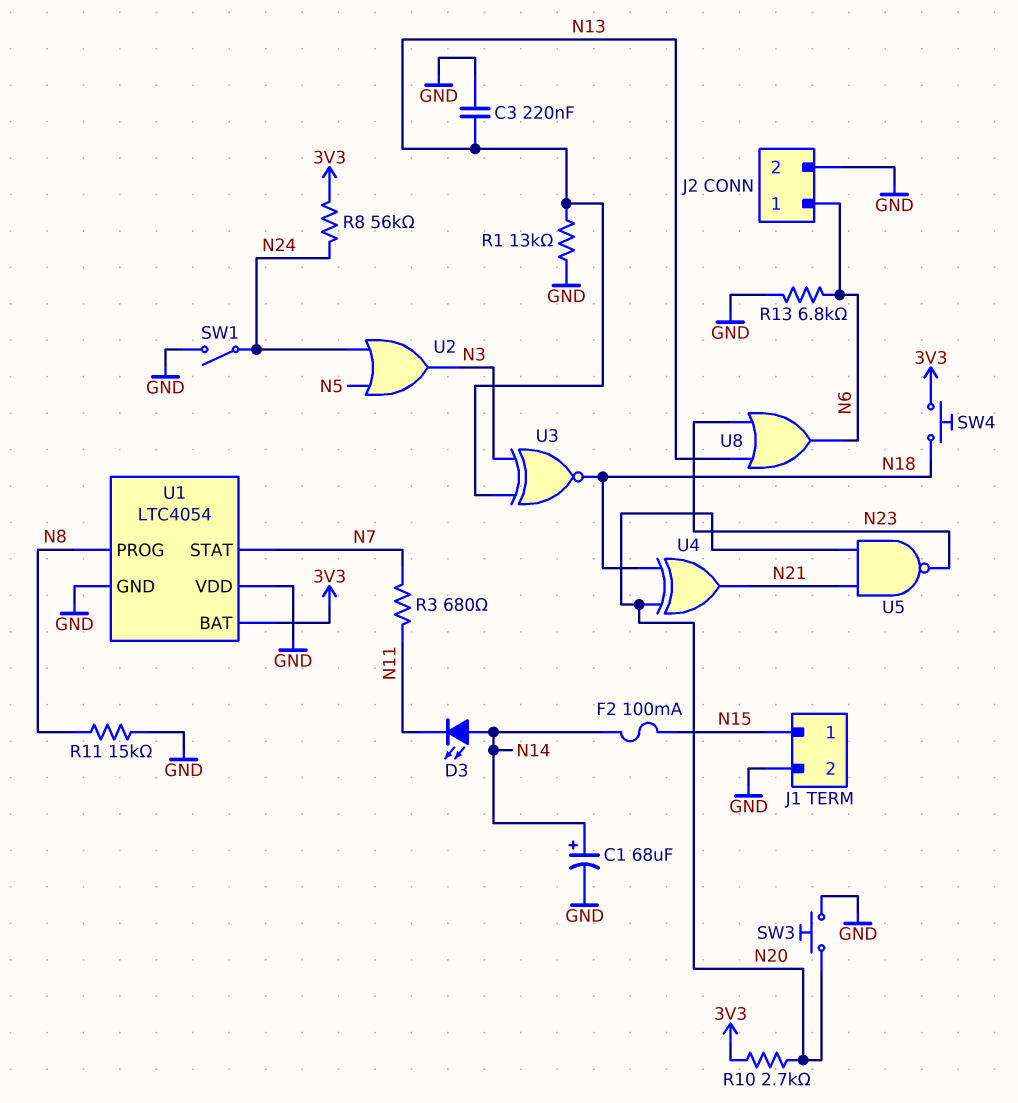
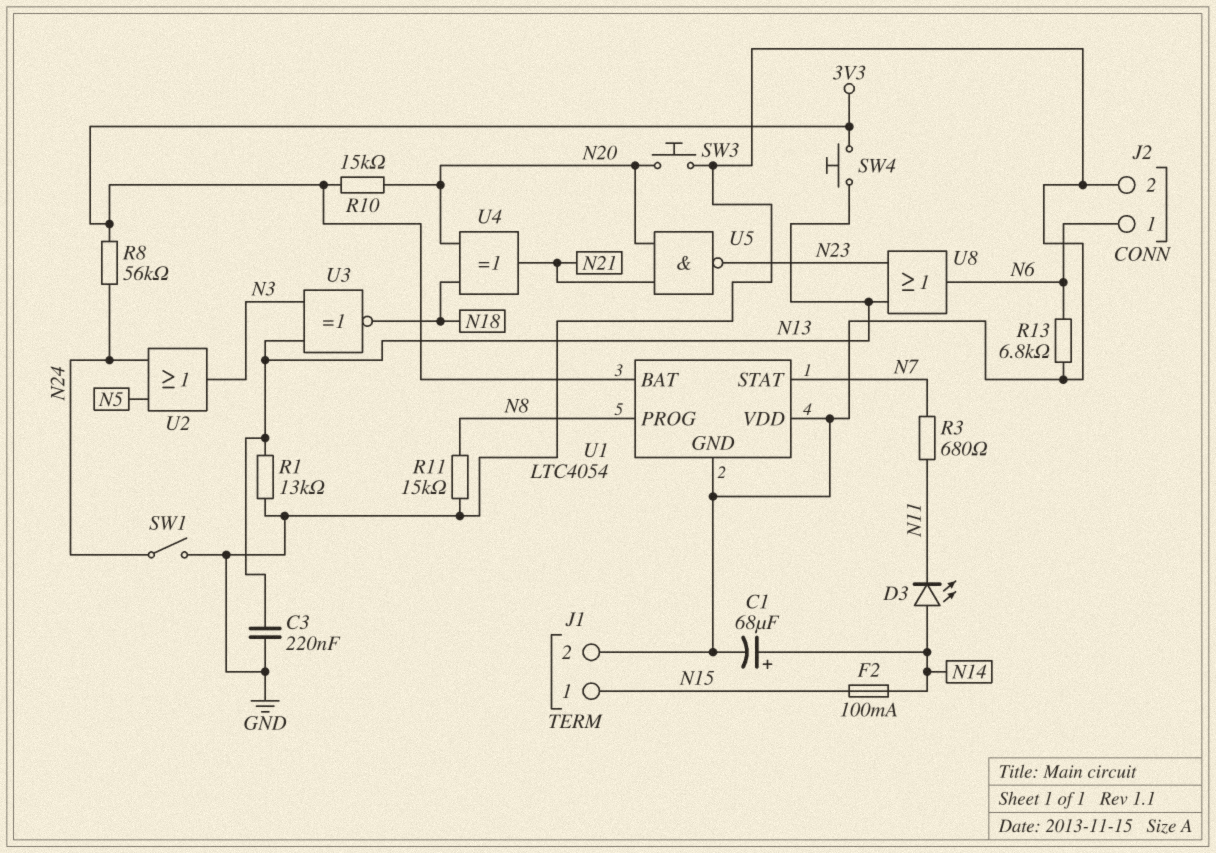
R10: 2.7k (3V3, N20) -> 15k (3V3, N20)
SW4: button (3V3, N18) -> button (3V3, N13)

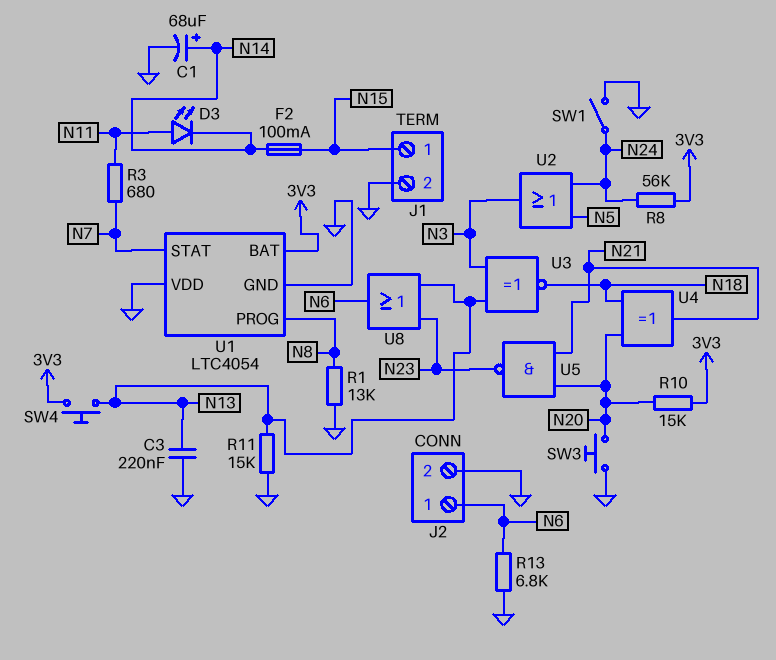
D3: LED (A N14, K N11) -> LED (A N11, K N14)
R1: 13k (GND, N13) -> 13k (GND, N8)
R11: 15k (GND, N8) -> 15k (GND, N13)

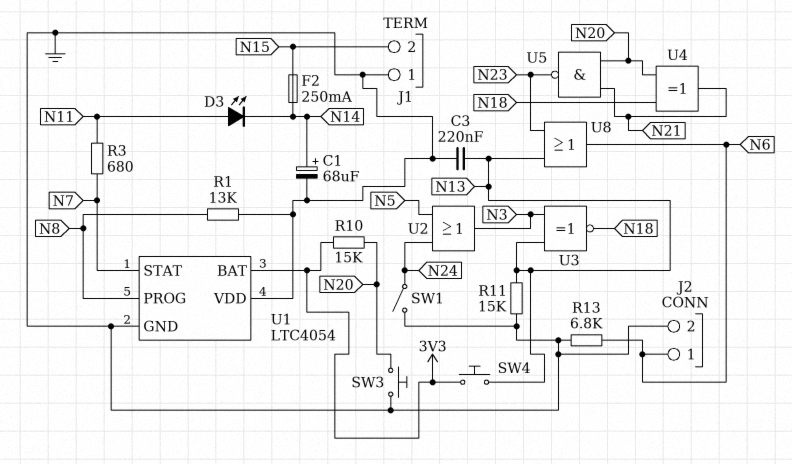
F2: 100mA (N14, N15) -> 250mA (N14, N15)
J1 pin 1: N15 -> GND
J1 pin 2: GND -> N15
R8: 56k (3V3, N24) -> none

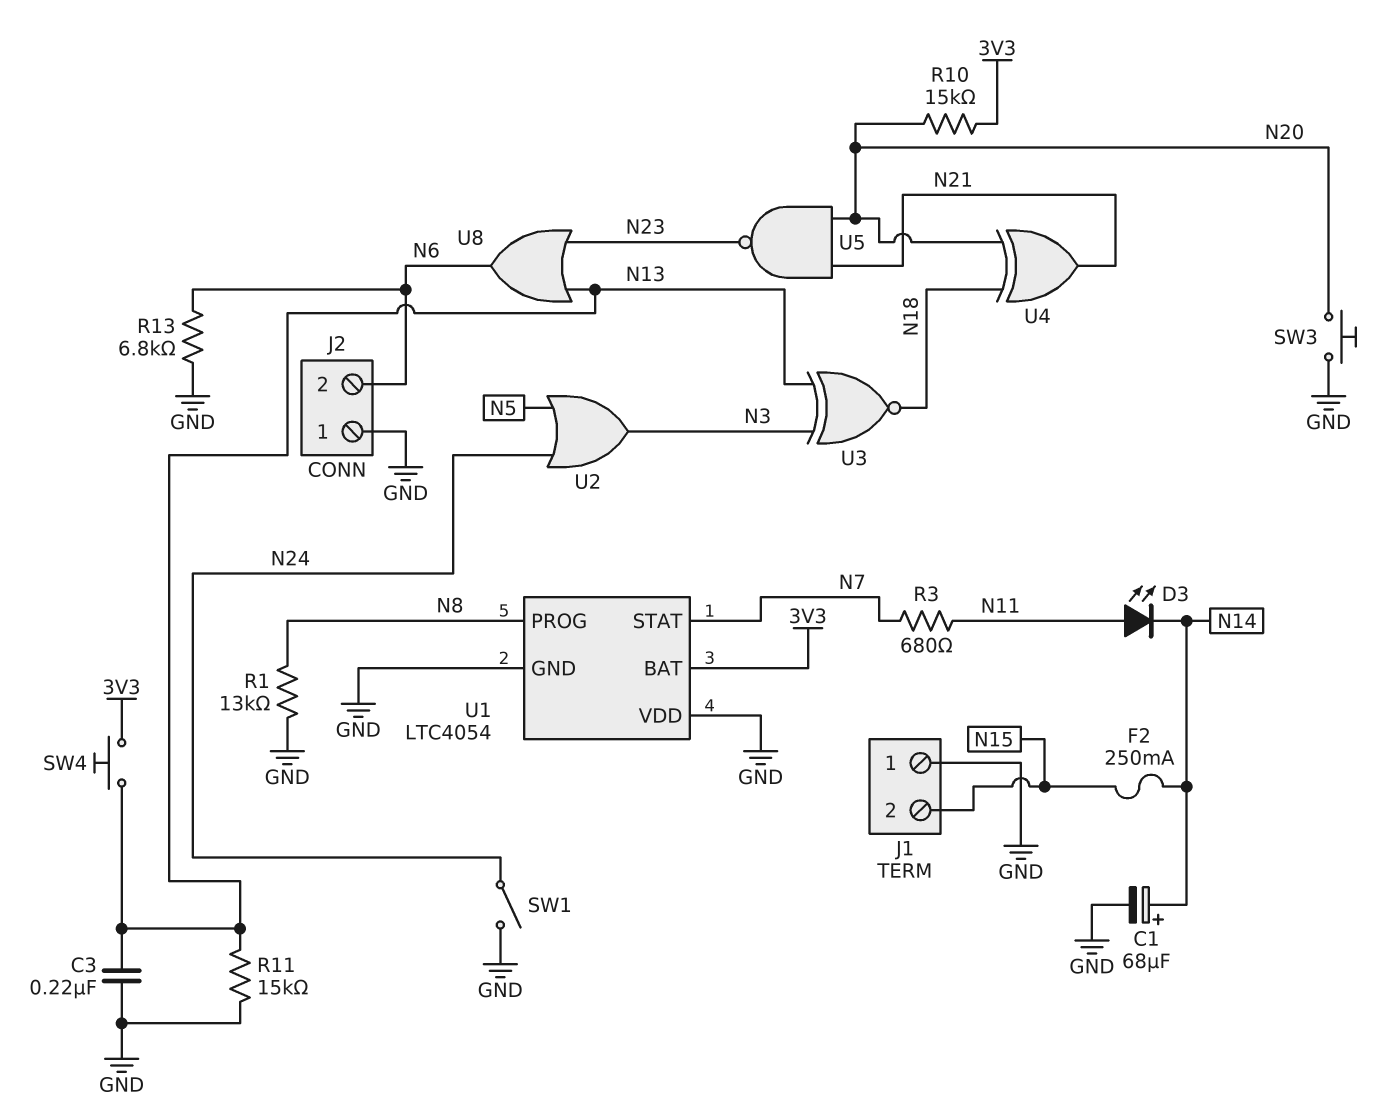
J2 pin 1: N6 -> GND
J2 pin 2: GND -> N6

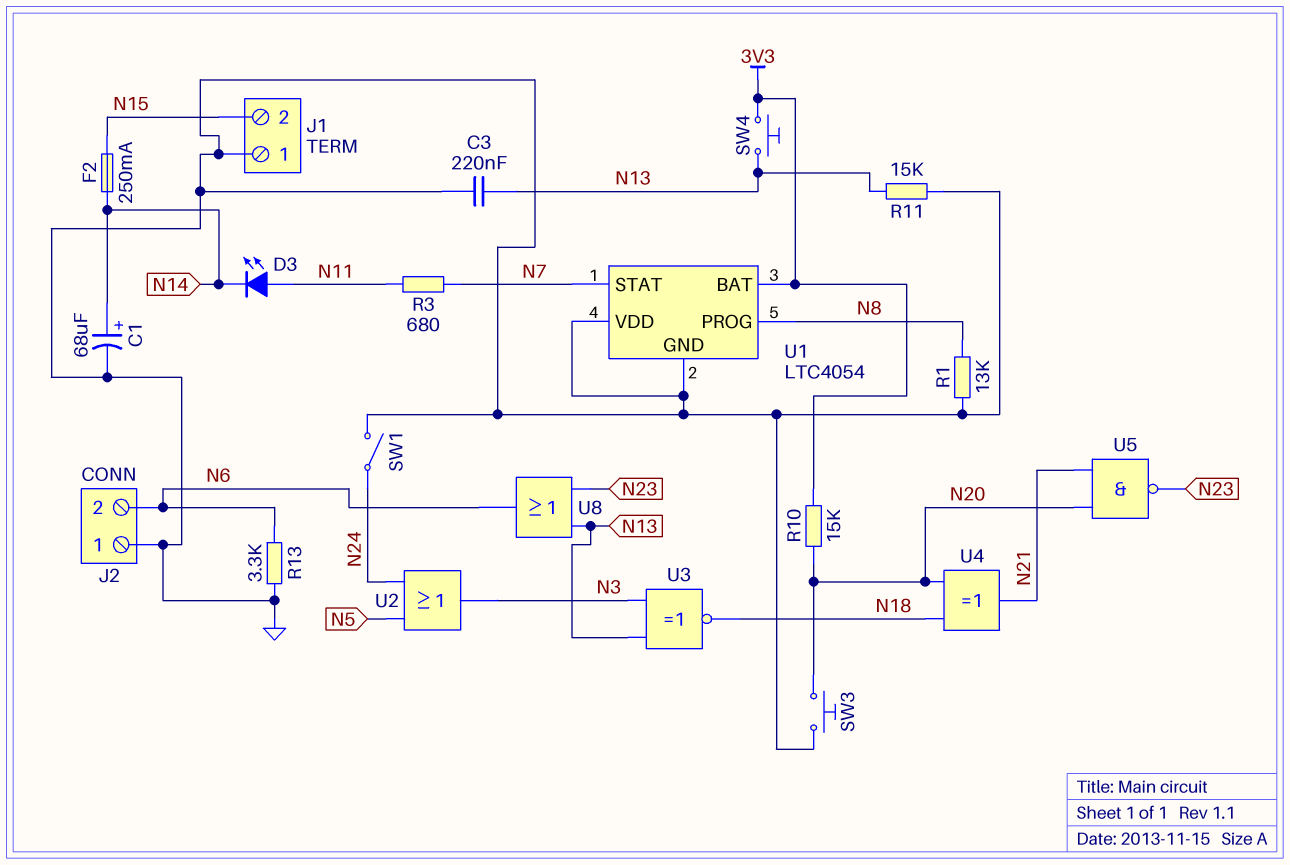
R13: 6.8k (GND, N6) -> 3.3k (GND, N6)

